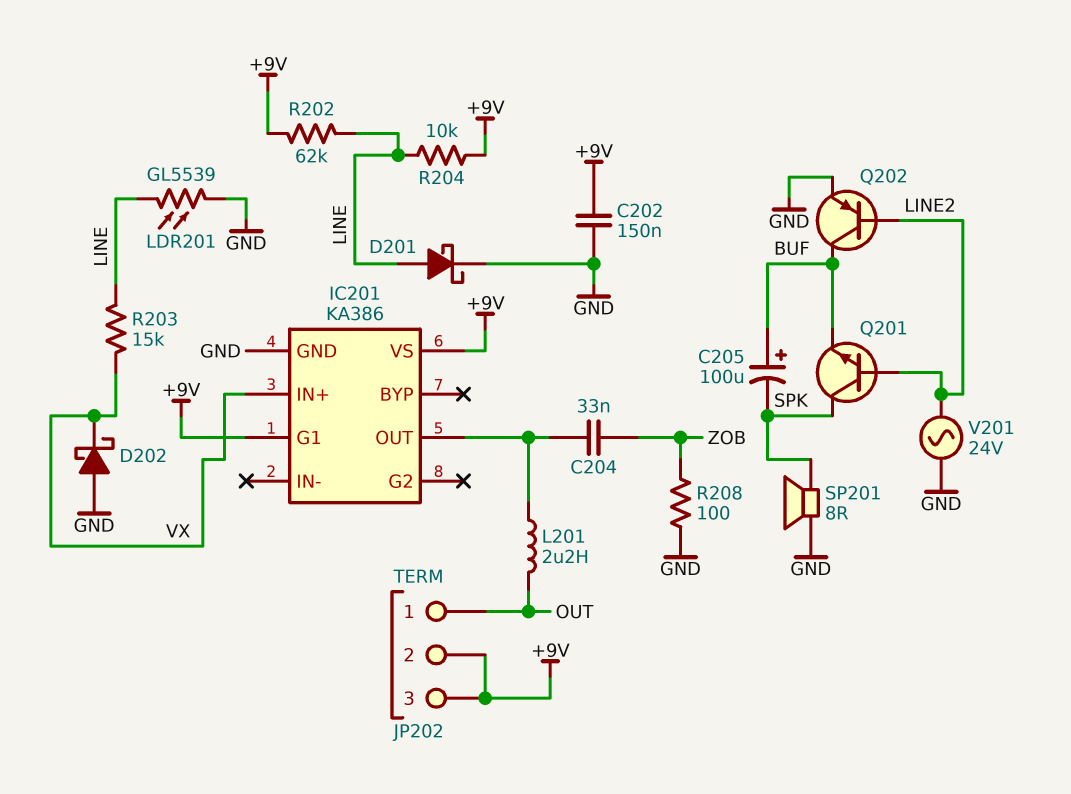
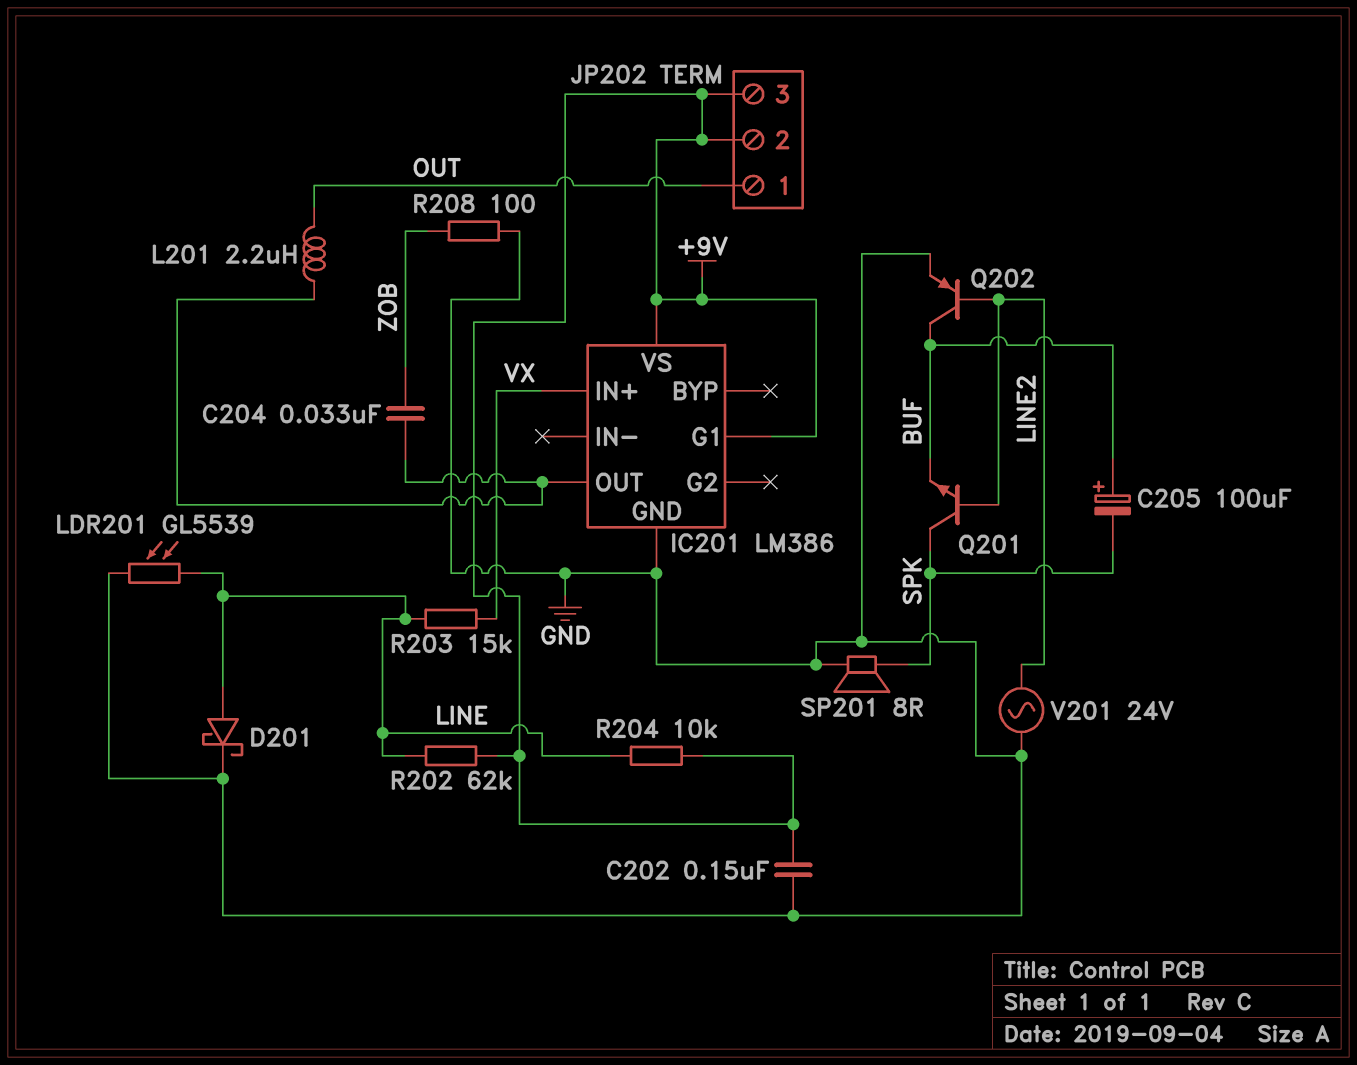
D202: schottky (A GND, K VX) -> none
IC201: KA386 -> LM386

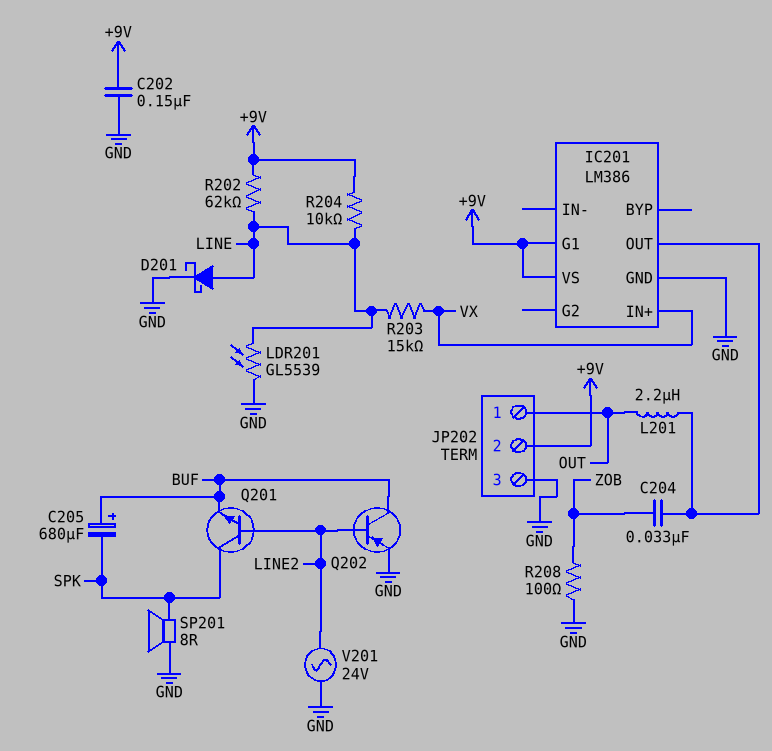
C205: 100uF (plus BUF, minus SPK) -> 680uF (plus BUF, minus SPK)
JP202 pin 3: +9V -> GND

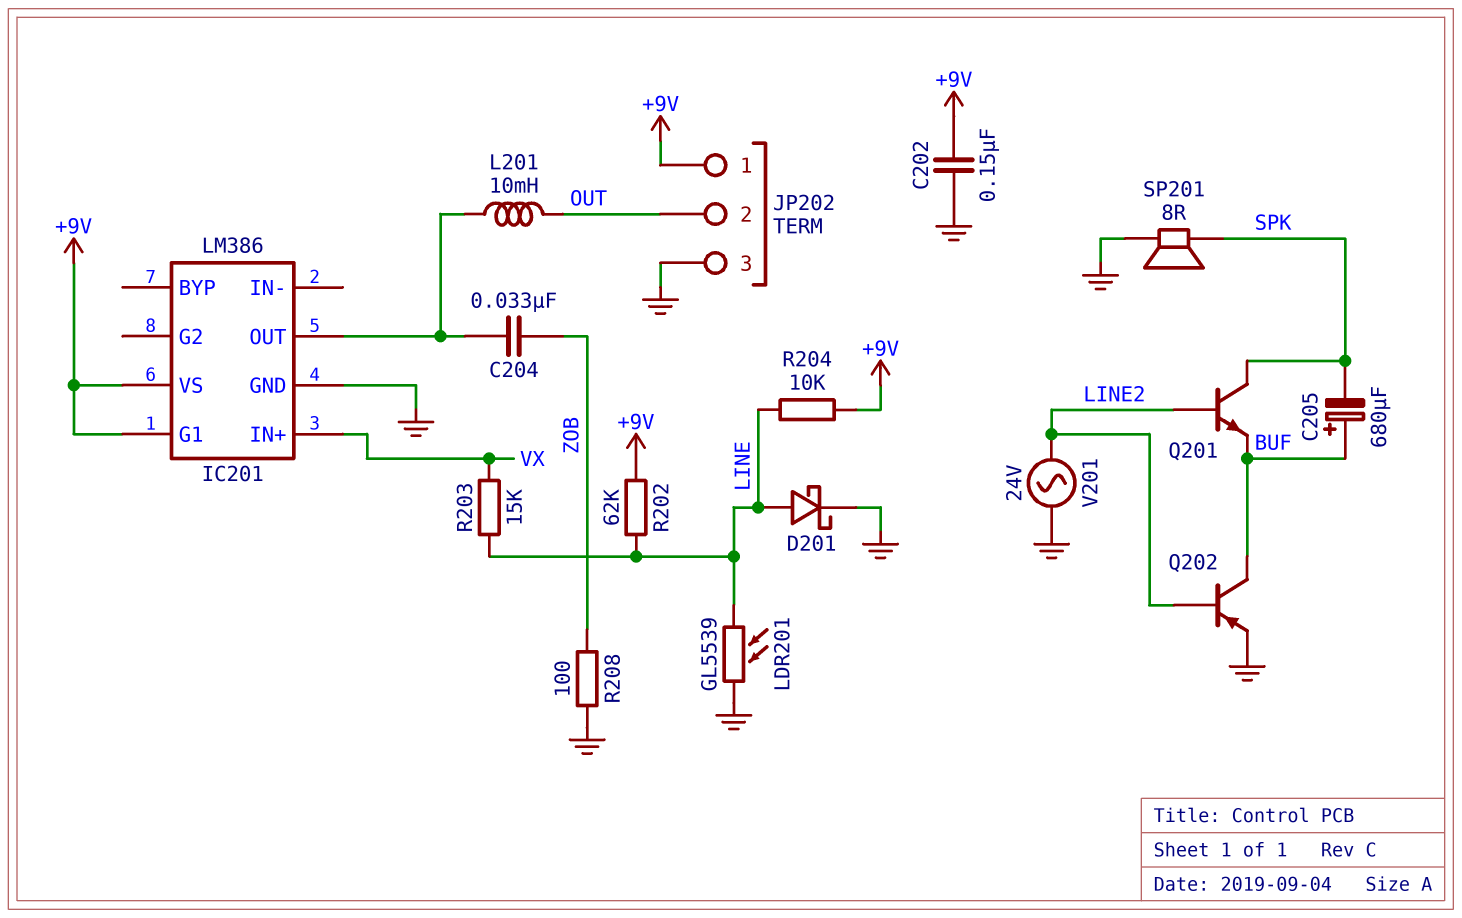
JP202 pin 1: OUT -> +9V
JP202 pin 2: +9V -> OUT
L201: 2.2uH (IC201/OUT, OUT) -> 10mH (IC201/OUT, OUT)

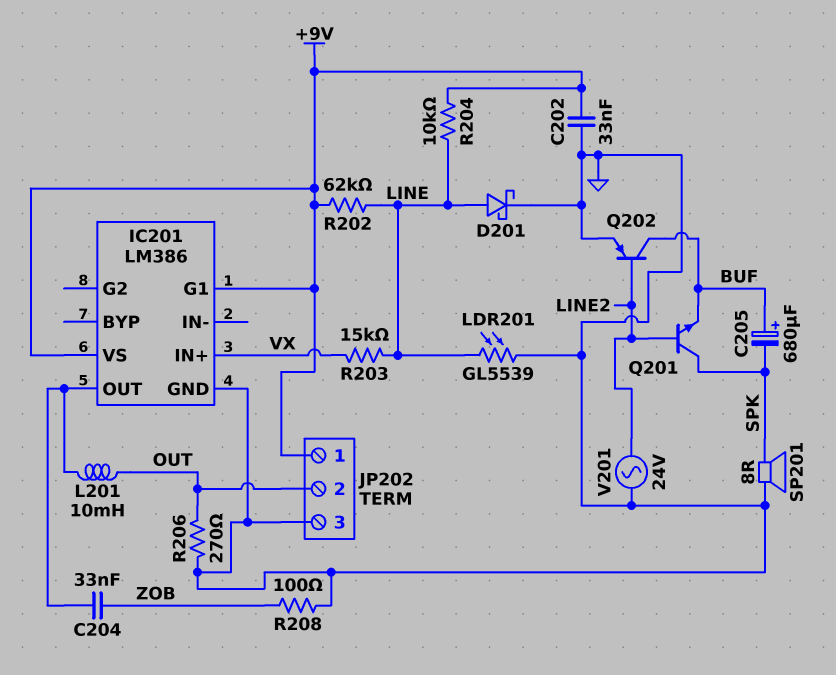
C202: 150nF (+9V, GND) -> 33nF (+9V, GND)
R206: none -> 270 (GND, OUT)

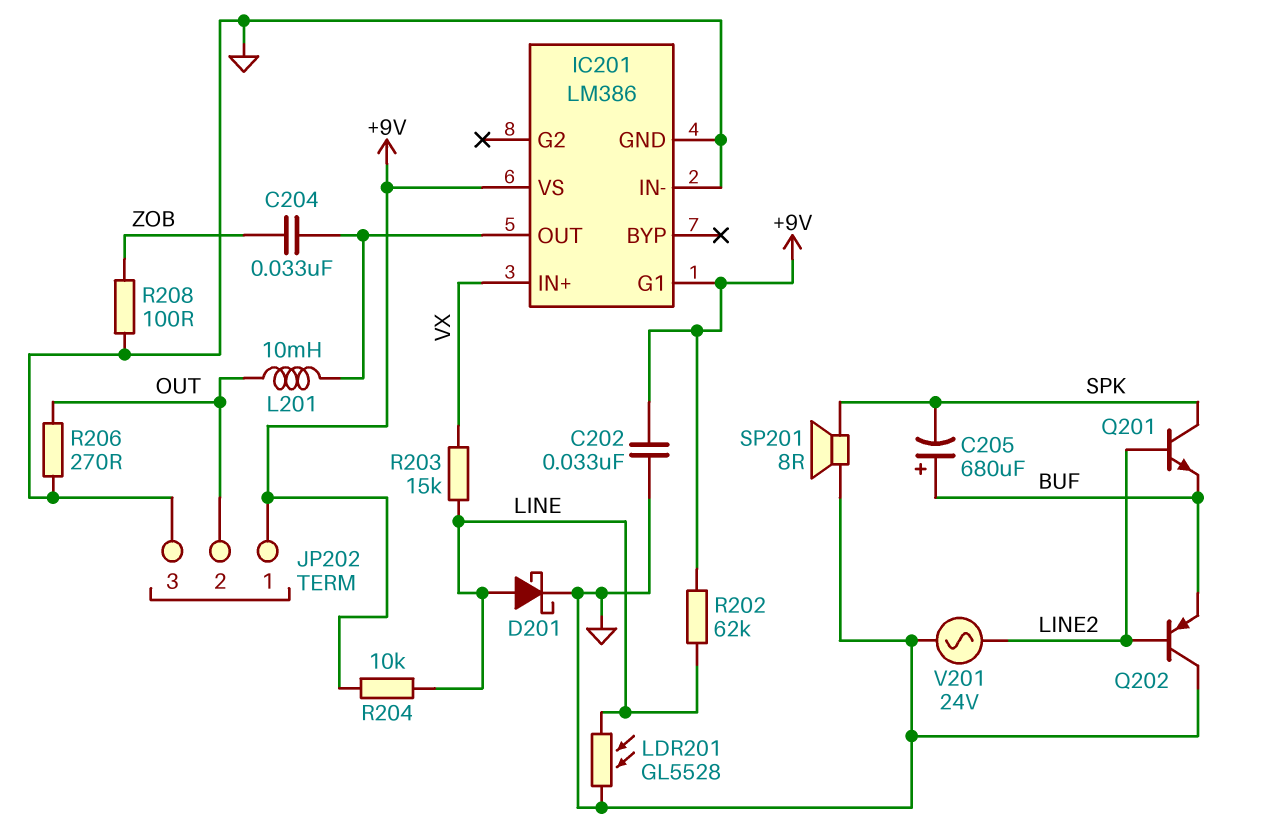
IC201 pin IN-: none -> GND
LDR201: GL5539 (GND, LINE) -> GL5528 (GND, LINE)
Q202: PNP (B LINE2, C BUF, E GND) -> PNP (B LINE2, C GND, E BUF)

